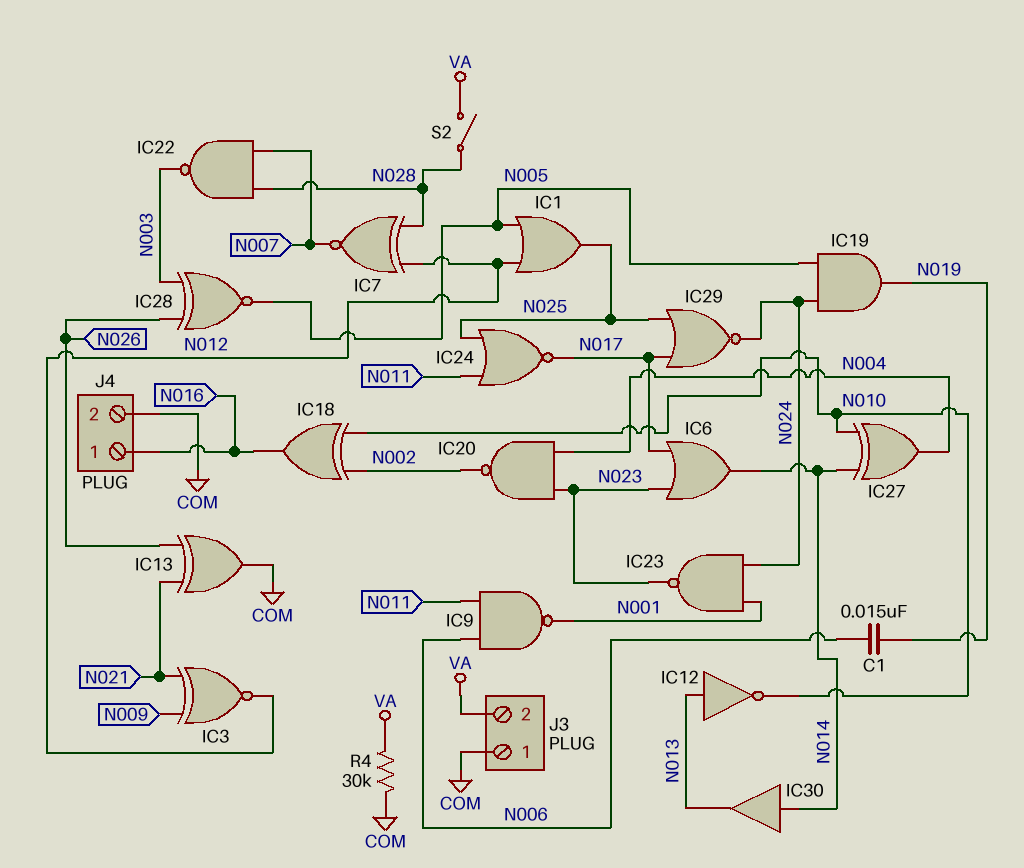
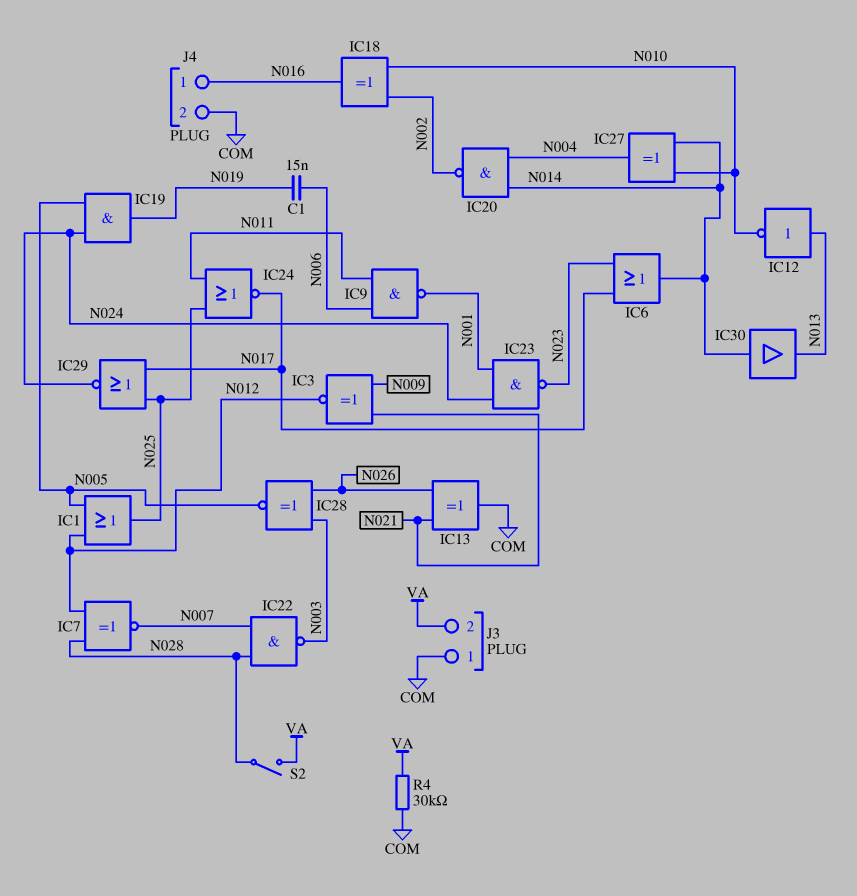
IC20: NAND (in N004, in N023, out N002) -> NAND (in N004, in N014, out N002)

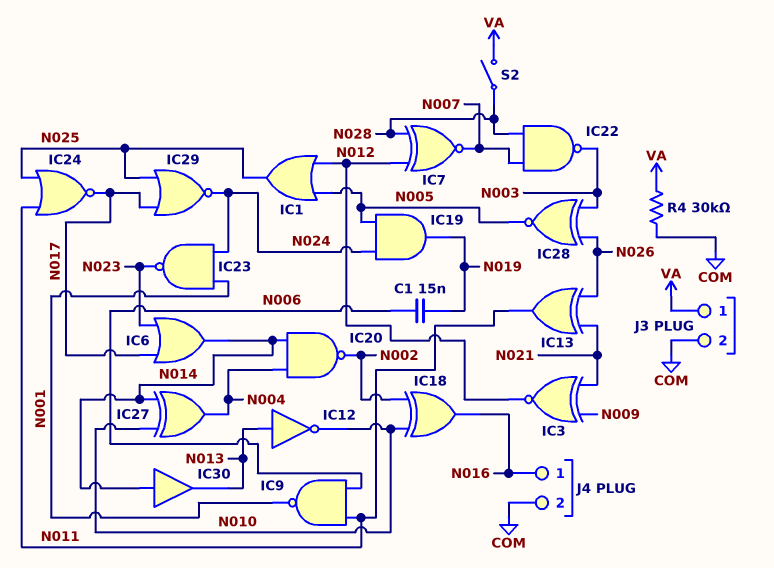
IC13: XOR (in N021, in N026, out COM) -> XOR (in N021, in N026, out N011)
J3 pin 1: COM -> VA
J3 pin 2: VA -> COM

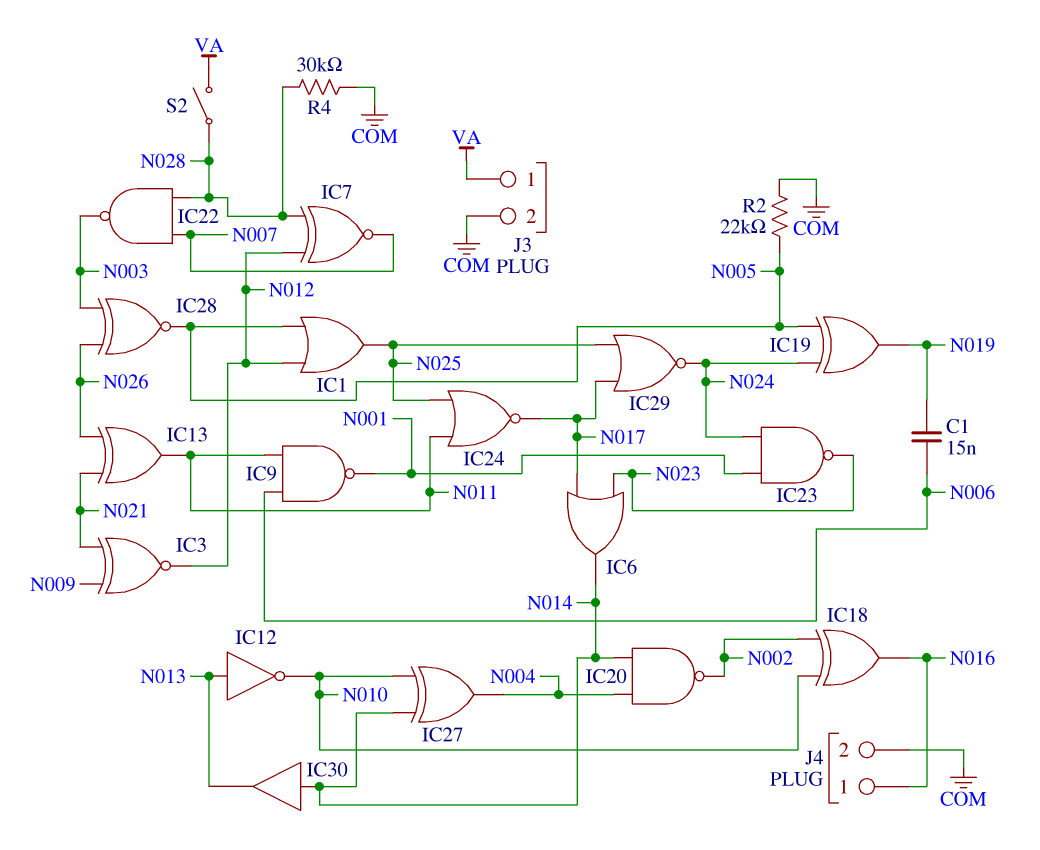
IC19: AND (in N005, in N024, out N019) -> XOR (in N005, in N024, out N019)
R2: none -> 22k (COM, N005)
R4: 30k (COM, VA) -> 30k (COM, N028)

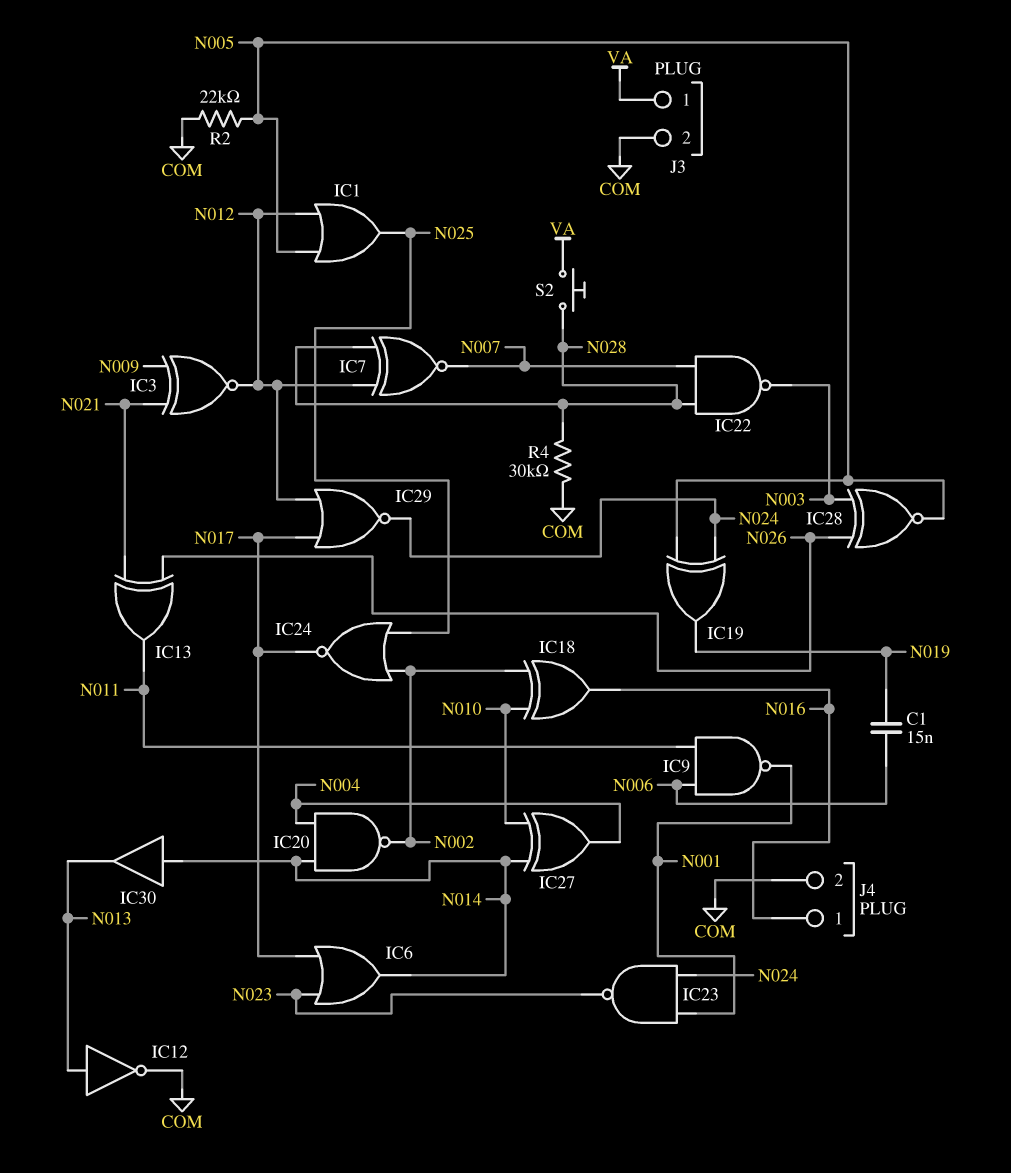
IC12: NOT (in N013, out N010) -> NOT (in N013, out COM)
IC24: NOR (in N011, in N025, out N017) -> NOR (in N002, in N025, out N017)
IC29: NOR (in N017, in N025, out N024) -> NOR (in N012, in N017, out N024)
S2: switch (N028, VA) -> button (N028, VA)

